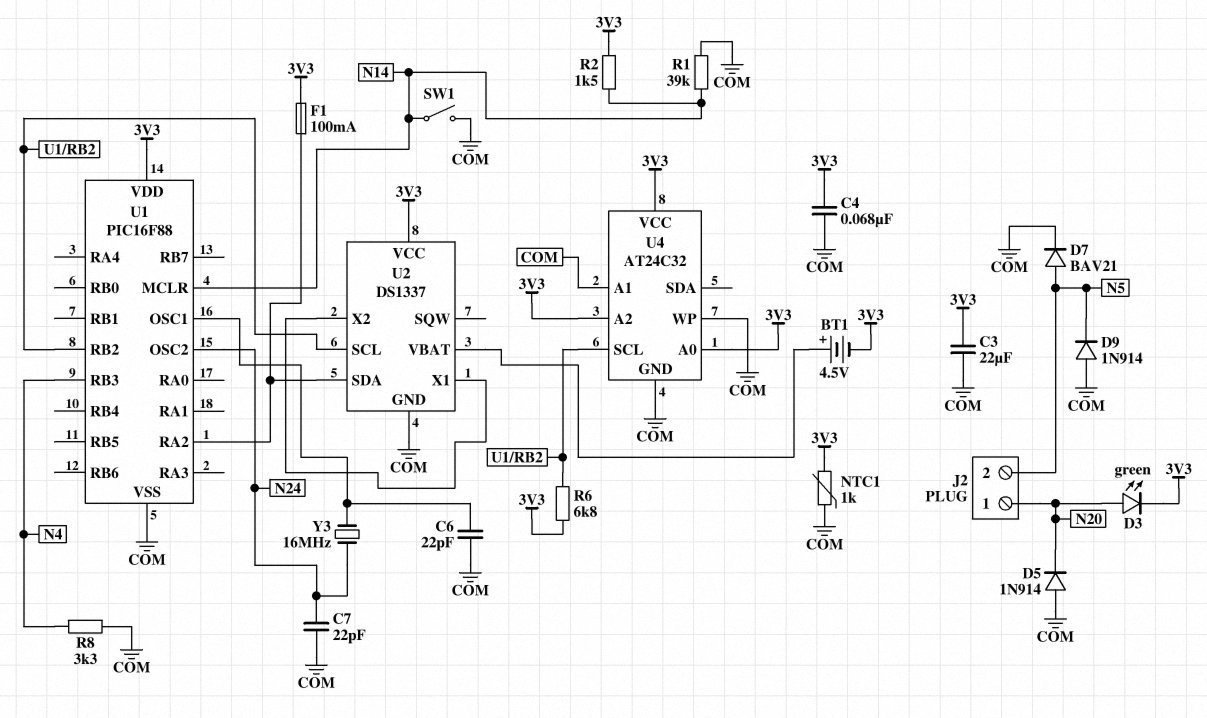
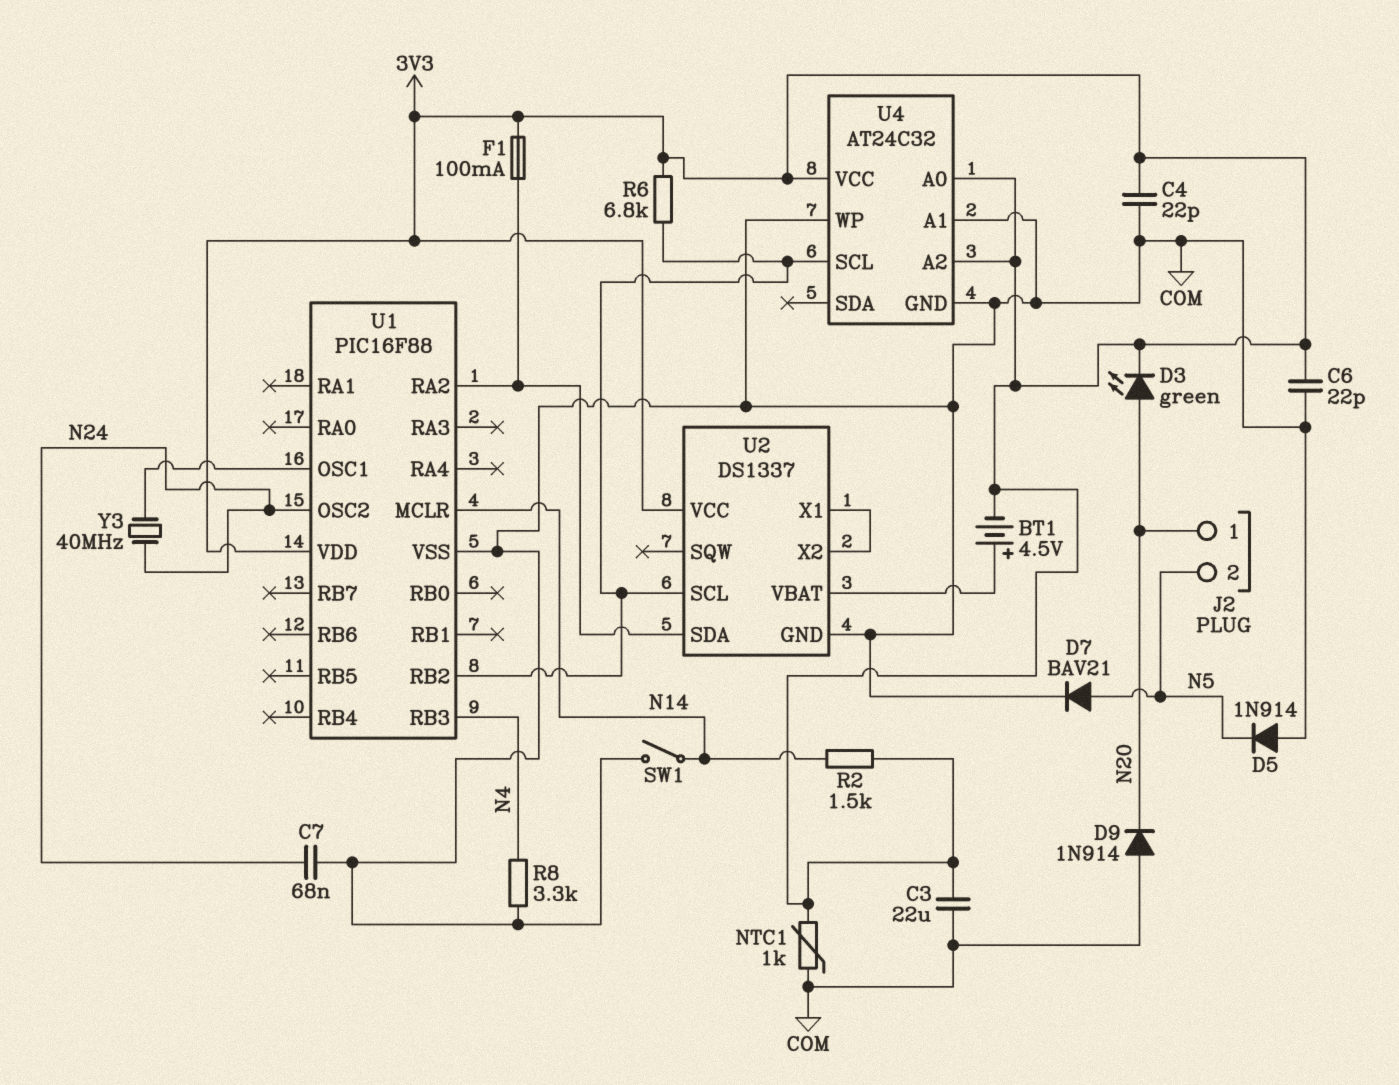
C4: 68nF (3V3, COM) -> 22pF (3V3, COM)
C6: 22pF (COM, U1/OSC1) -> 22pF (3V3, COM)
C7: 22pF (COM, N24) -> 68nF (COM, N24)
D5: diode 1N914 (A COM, K N20) -> diode 1N914 (A COM, K N5)
D9: diode 1N914 (A COM, K N5) -> diode 1N914 (A COM, K N20)
R1: 39k (COM, N14) -> none
Y3: 16MHz (N24, U1/OSC1) -> 40MHz (N24, U1/OSC1)

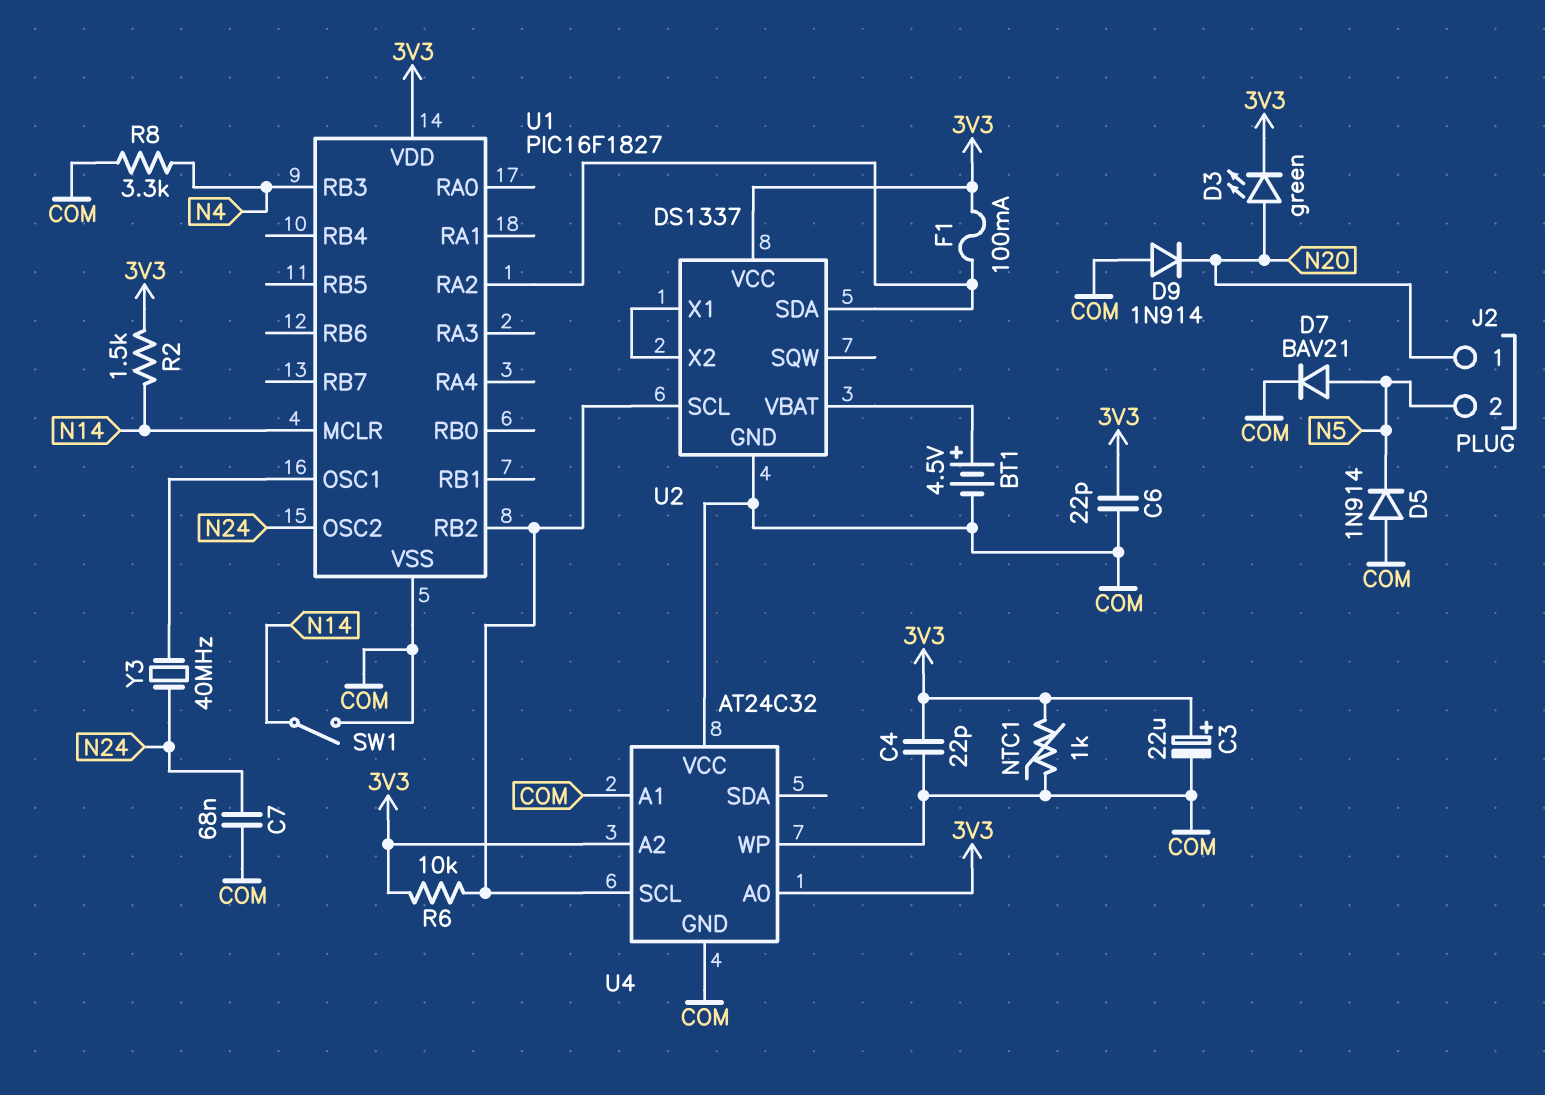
BT1: 4.5V (plus U2/VBAT, minus 3V3) -> 4.5V (plus U2/VBAT, minus COM)
C3: 22uF (3V3, COM) -> 22uF (plus 3V3, minus COM)
R6: 6.8k (3V3, U1/RB2) -> 10k (3V3, U1/RB2)
U1: PIC16F88 -> PIC16F1827
U4 pin VCC: 3V3 -> COM

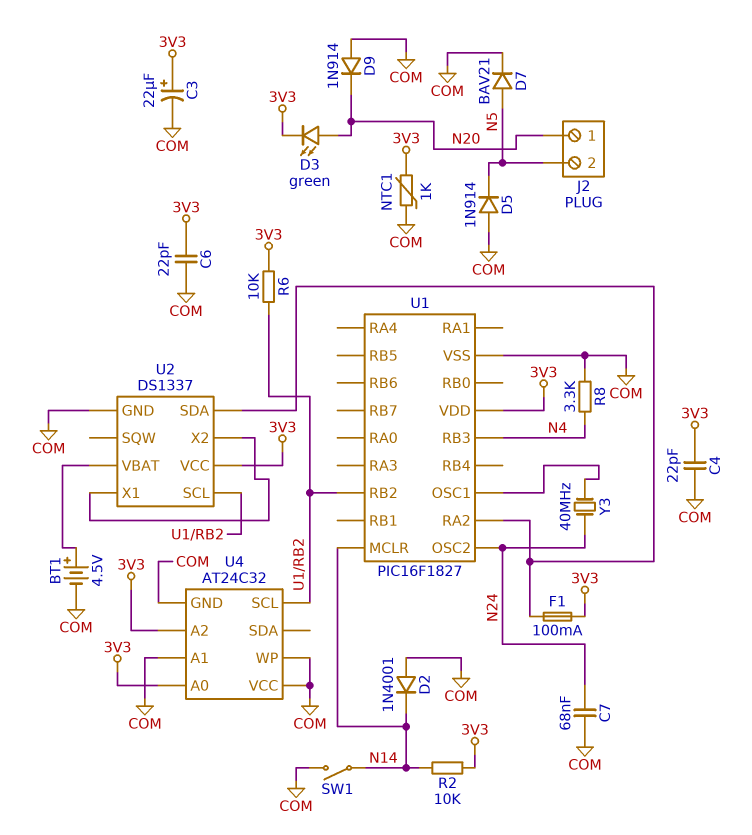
D2: none -> diode 1N4001 (A COM, K N14)
R2: 1.5k (3V3, N14) -> 10k (3V3, N14)

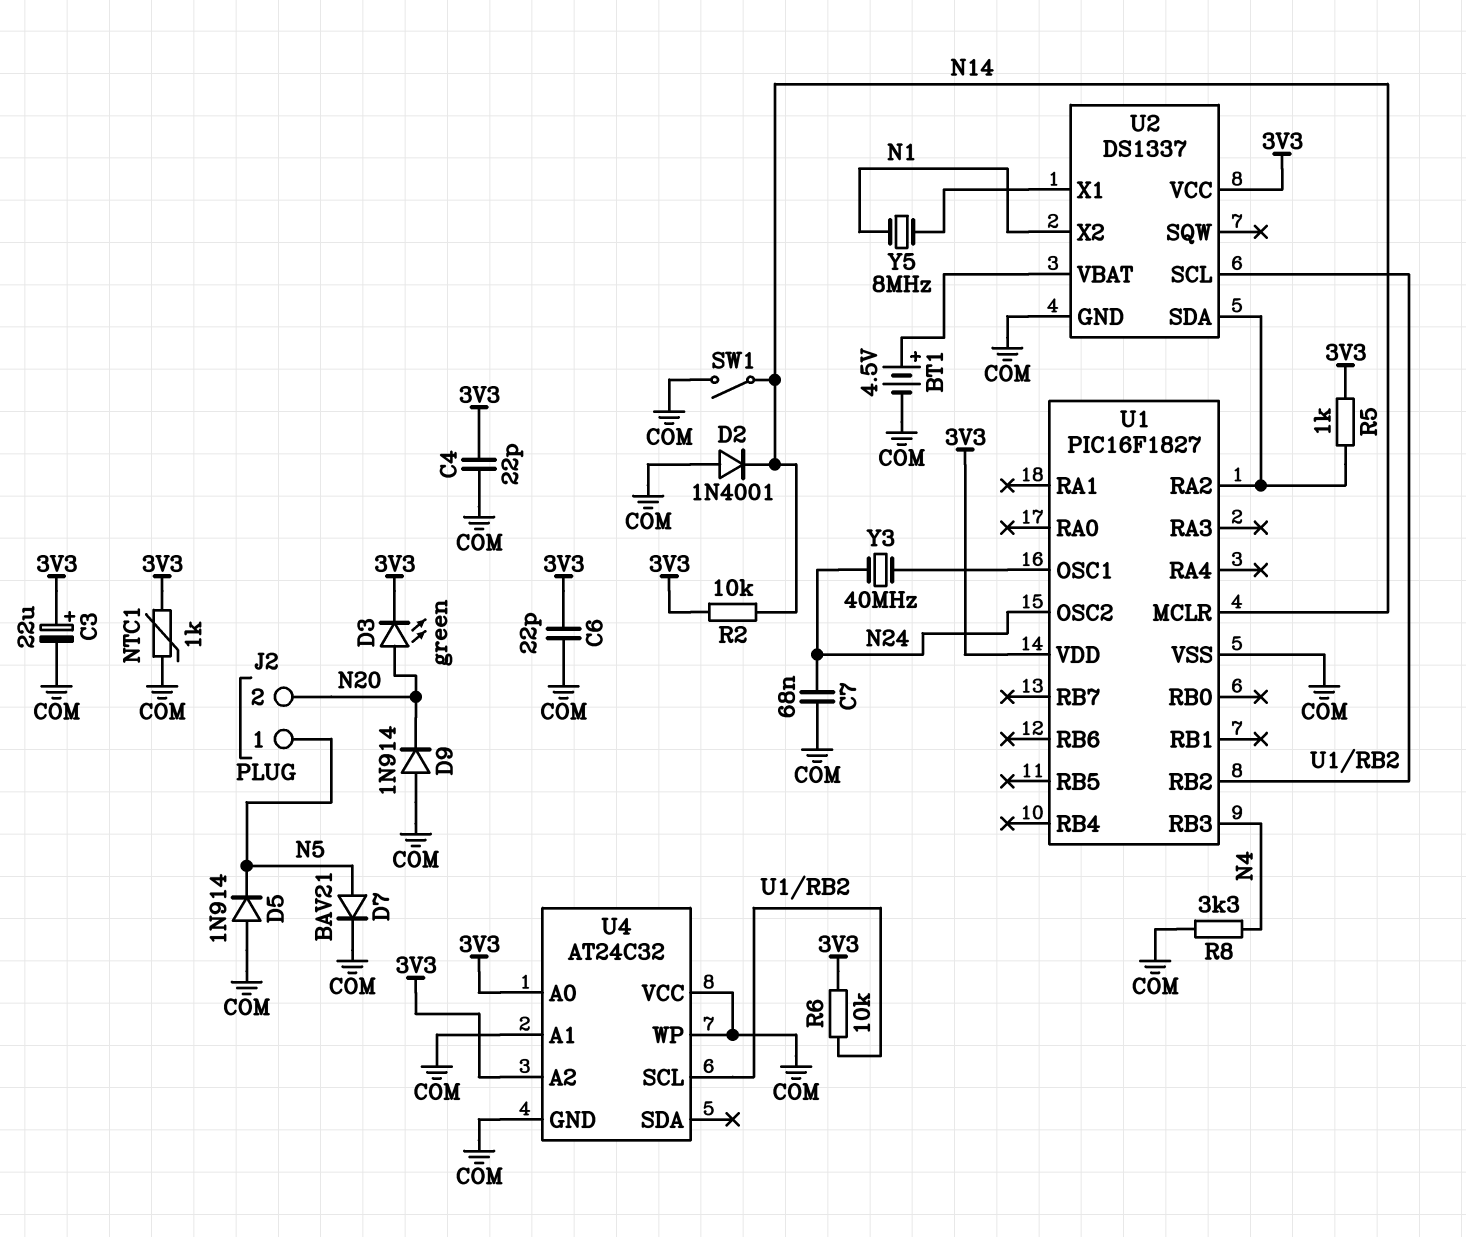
F1: 100mA (3V3, U1/RA2) -> none
J2 pin 1: N20 -> N5
J2 pin 2: N5 -> N20
R5: none -> 1k (3V3, U1/RA2)
U2 pin X2: U2/X1 -> N1
Y5: none -> 8MHz (N1, U2/X1)

